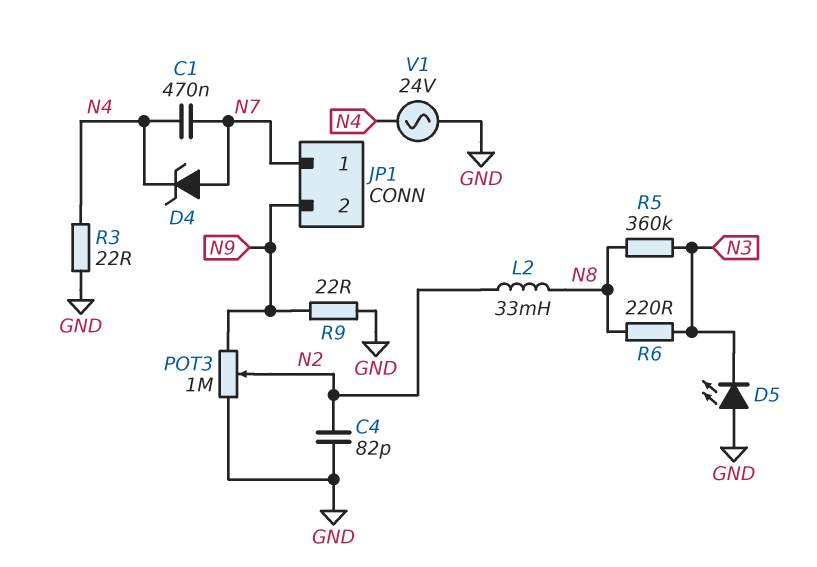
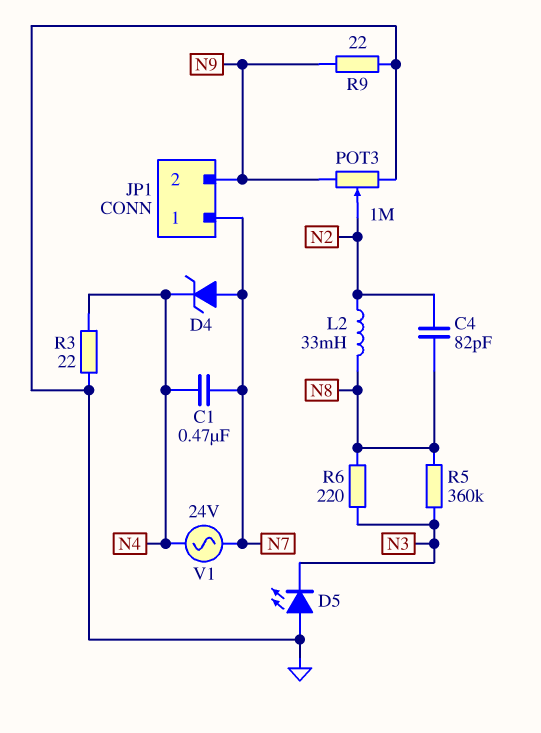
C4: 82pF (GND, N2) -> 82pF (N2, N8)
V1: AC 24V (GND, N4) -> AC 24V (N4, N7)

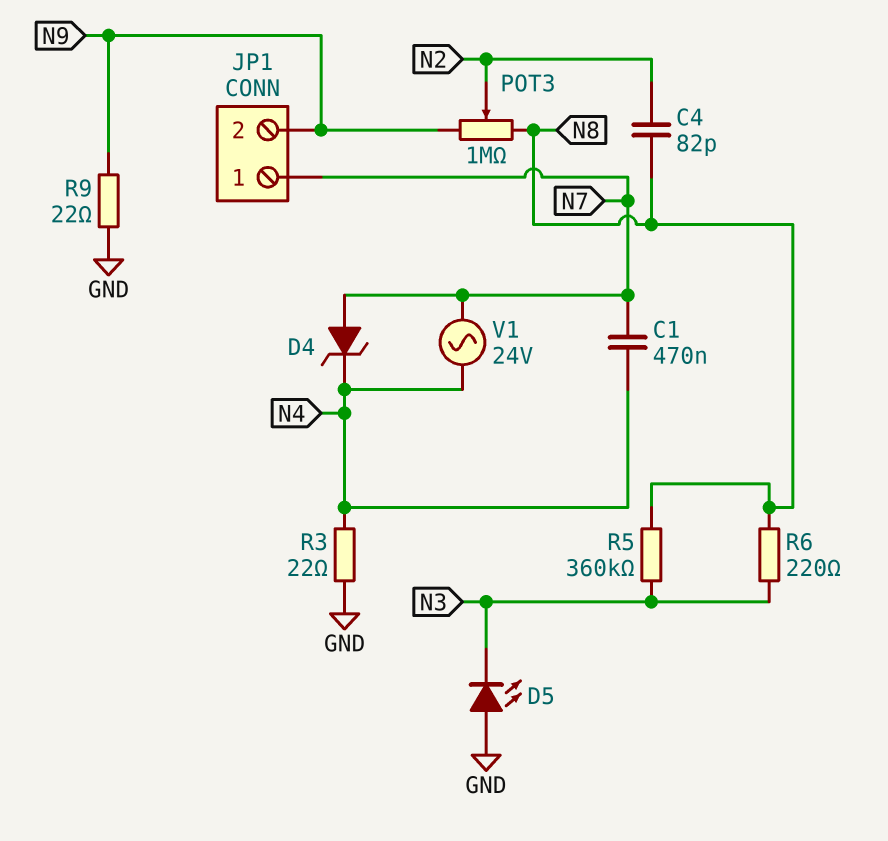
L2: 33mH (N2, N8) -> none
POT3: 1M (GND, N9, wiper N2) -> 1M (N8, N9, wiper N2)

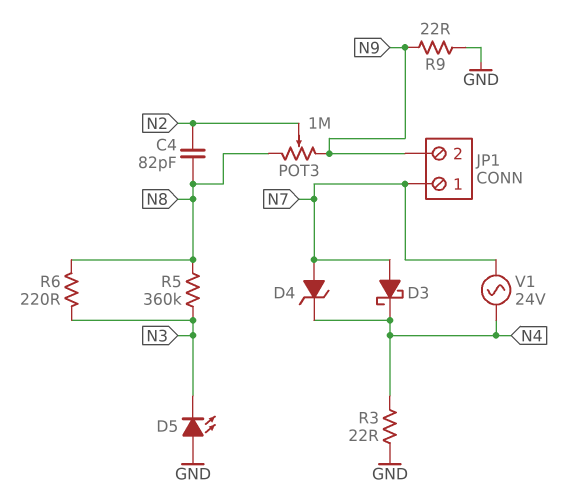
C1: 470nF (N4, N7) -> none
D3: none -> schottky (A N7, K N4)

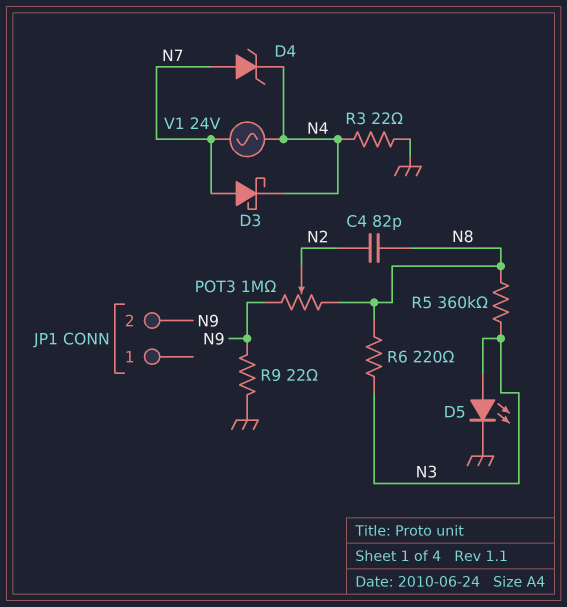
D5: LED (A GND, K N3) -> LED (A N3, K GND)
JP1 pin 1: N7 -> none

